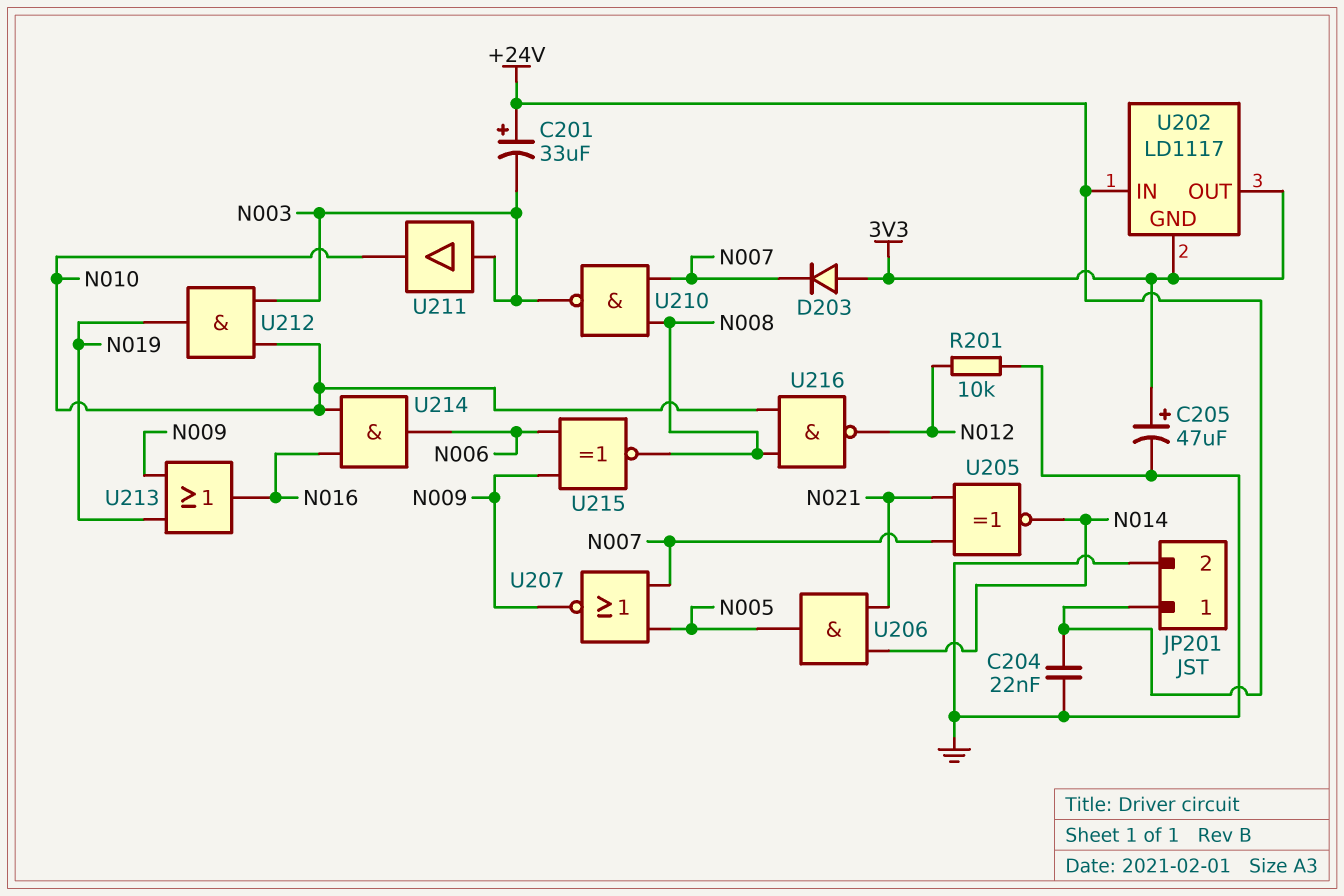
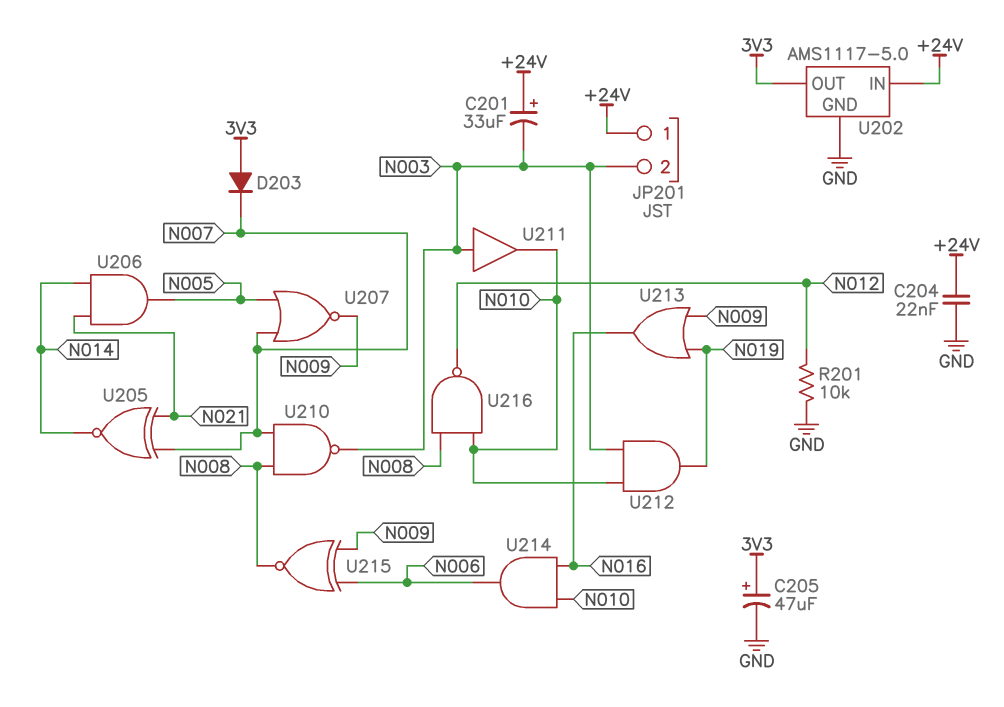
JP201 pin 2: GND -> N003
U202: LD1117 -> AMS1117-5.0
U202 pin GND: 3V3 -> GND

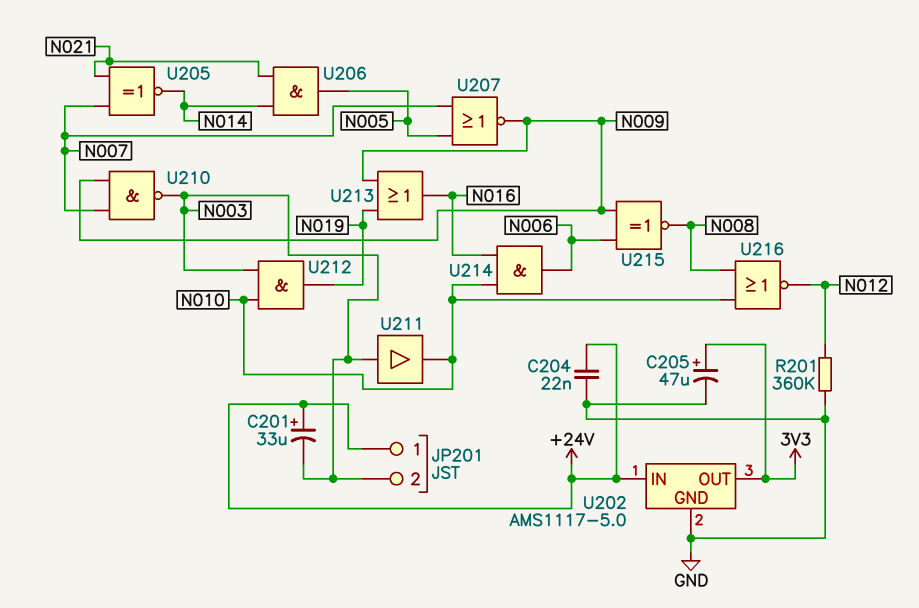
D203: diode (A 3V3, K N007) -> none
R201: 10k (GND, N012) -> 360k (GND, N012)
U210: NAND (in N007, in N008, out N003) -> NAND (in N007, in N009, out N003)
U216: NAND (in N008, in N010, out N012) -> NOR (in N008, in N010, out N012)

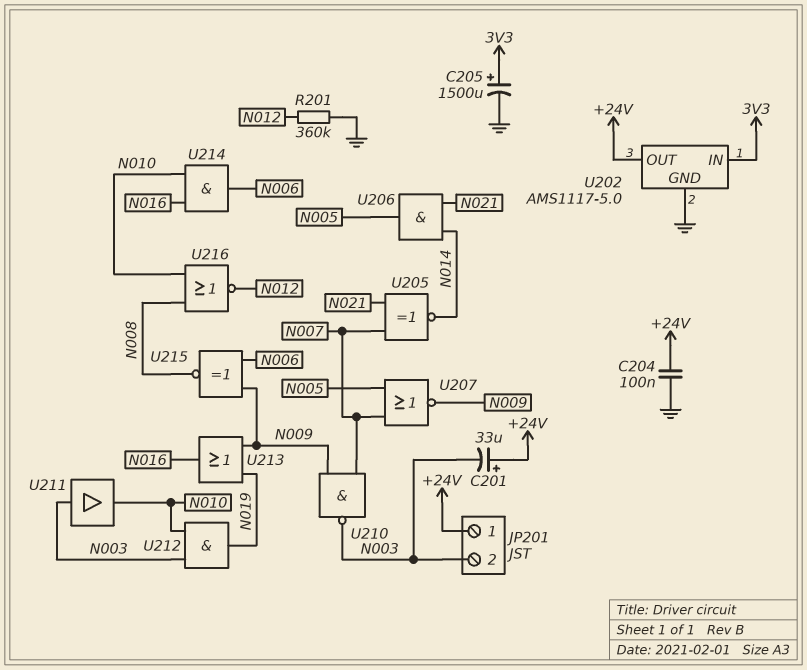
C204: 22nF (+24V, GND) -> 100nF (+24V, GND)
C205: 47uF (plus 3V3, minus GND) -> 1500uF (plus 3V3, minus GND)
U202 pin IN: +24V -> 3V3
U202 pin OUT: 3V3 -> +24V

